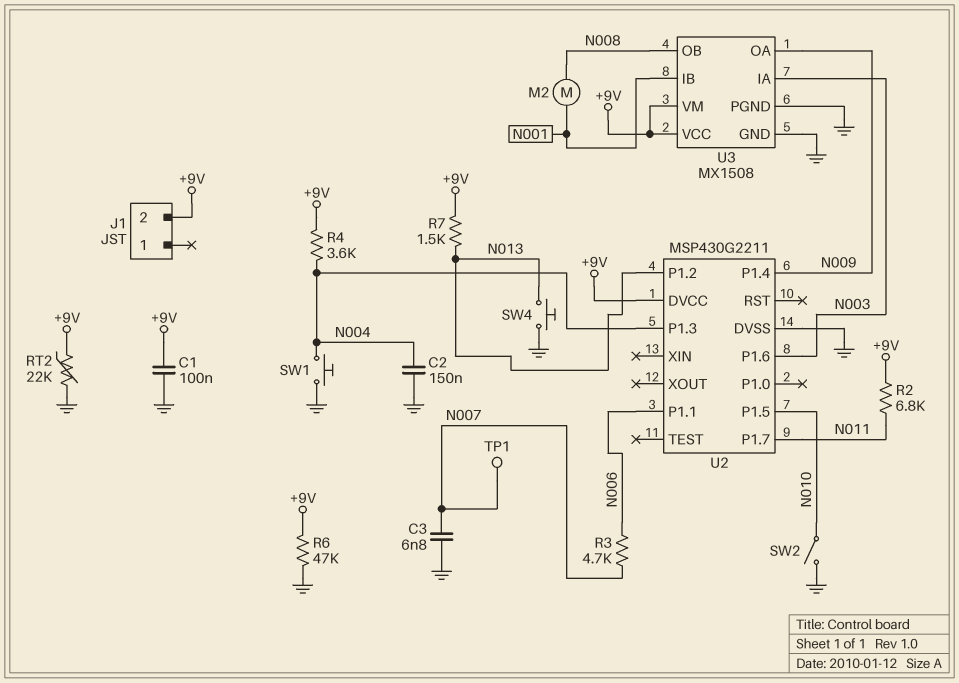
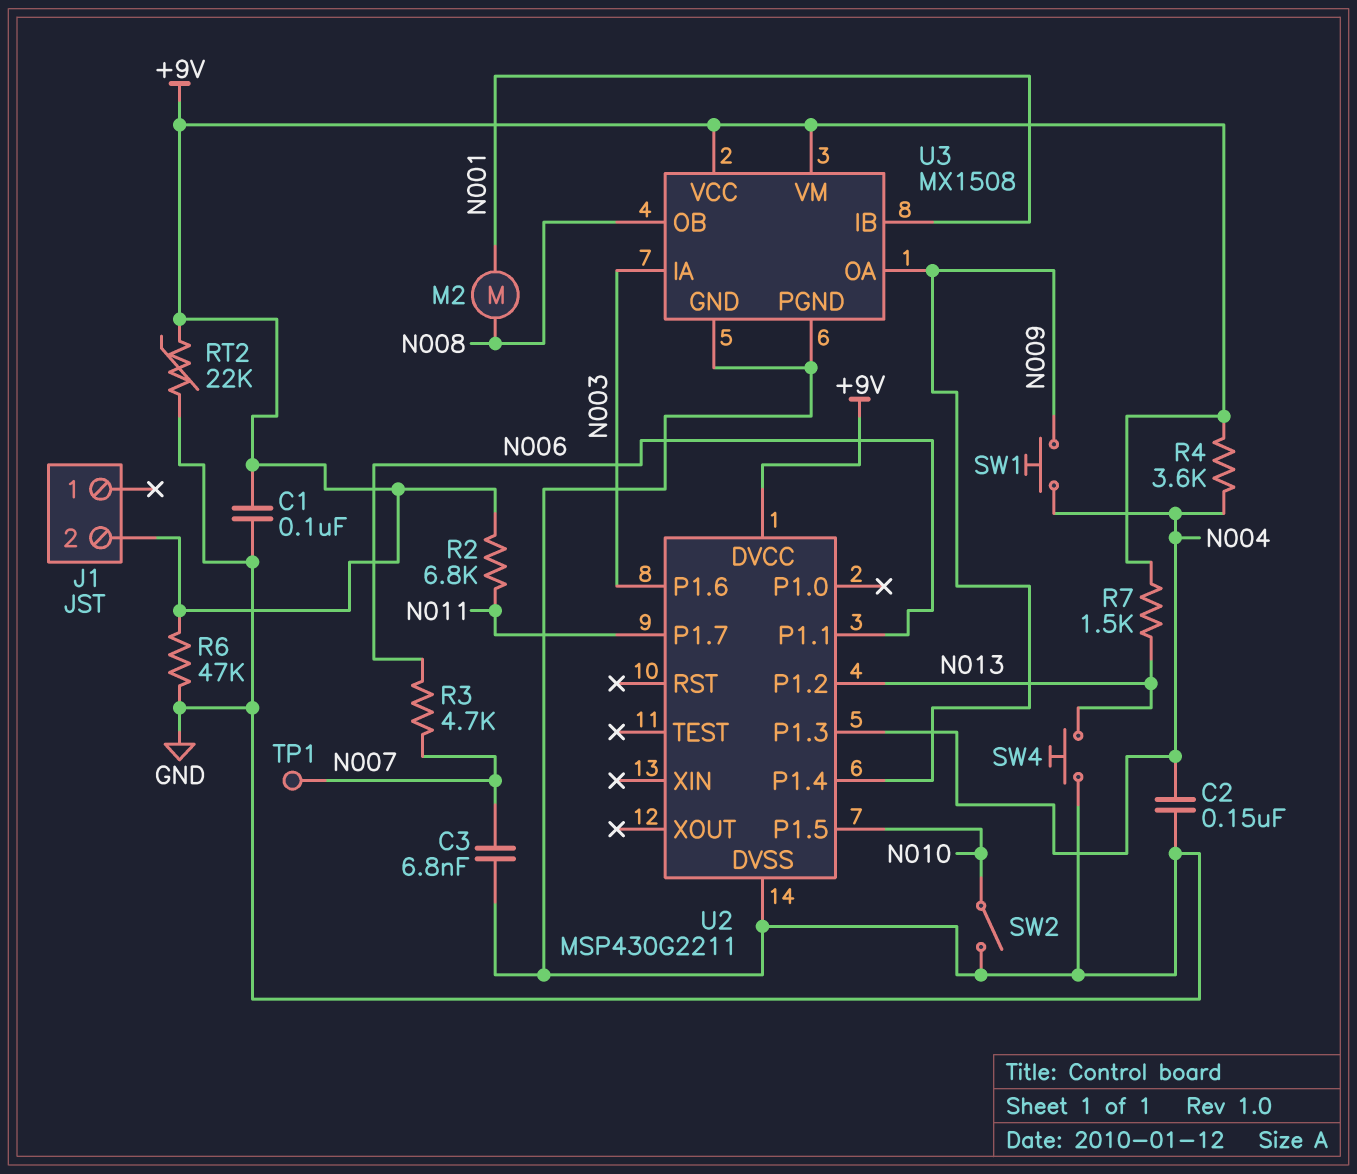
SW1: button (GND, N004) -> button (N004, N009)

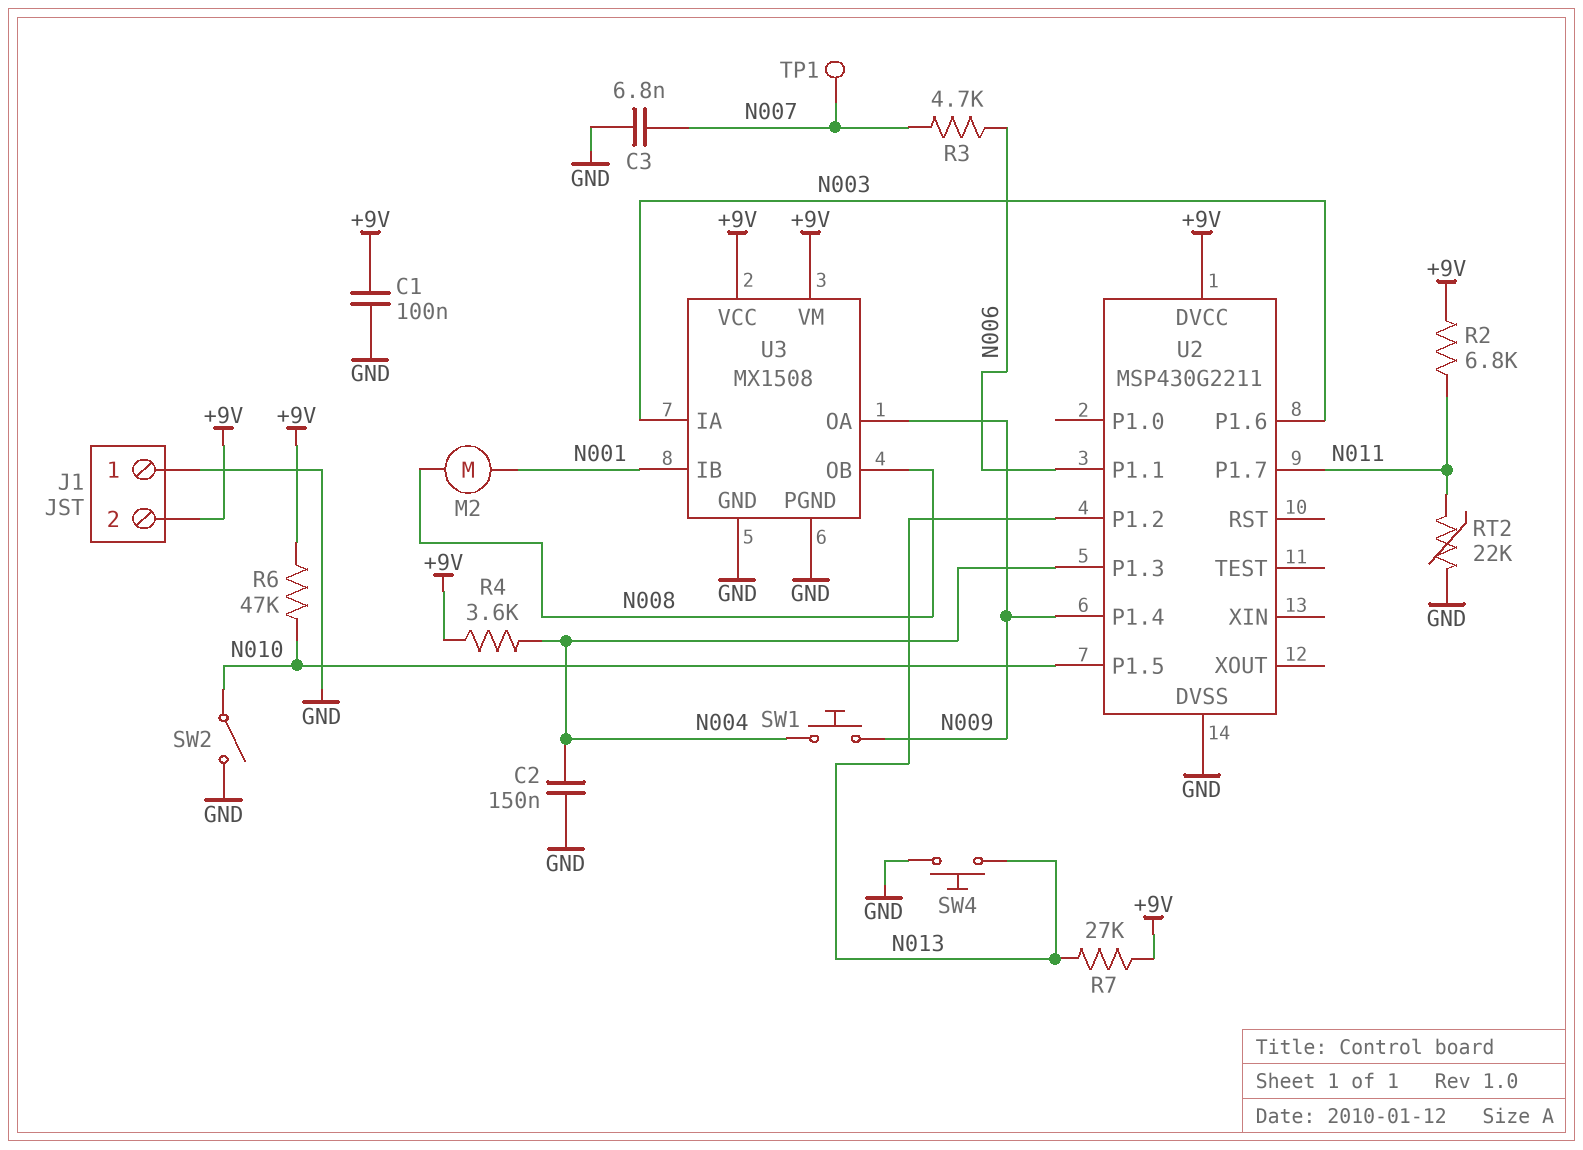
J1 pin 1: none -> GND
R6: 47k (+9V, GND) -> 47k (+9V, N010)
R7: 1.5k (+9V, N013) -> 27k (+9V, N013)
RT2: 22k (+9V, GND) -> 22k (GND, N011)

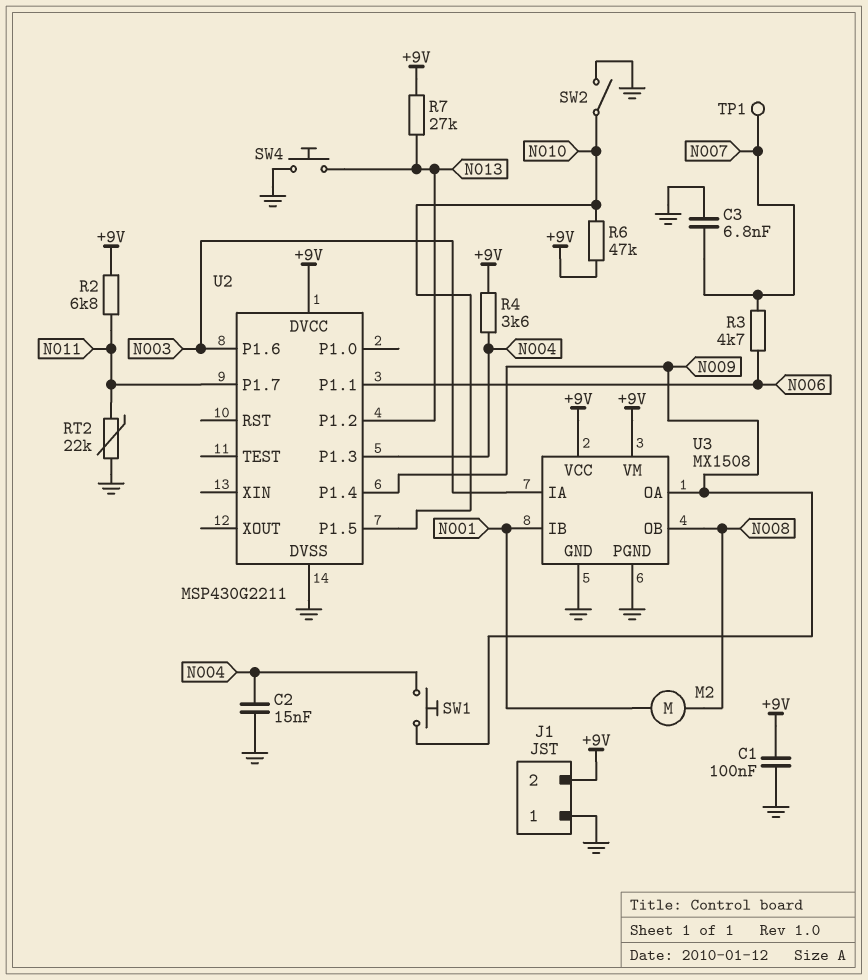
C2: 150nF (GND, N004) -> 15nF (GND, N004)

